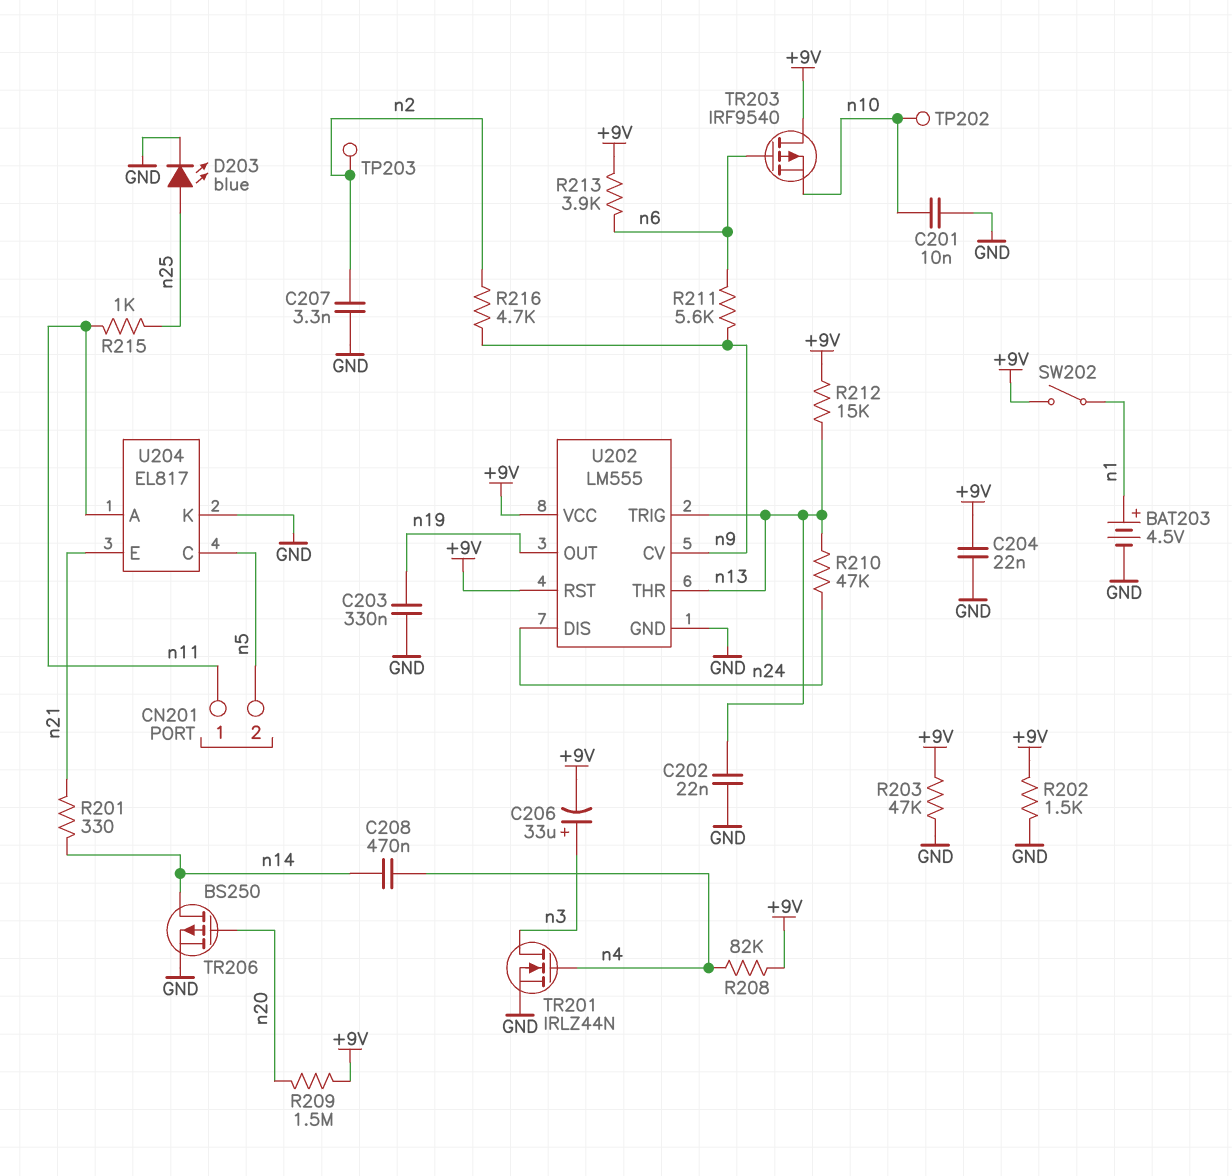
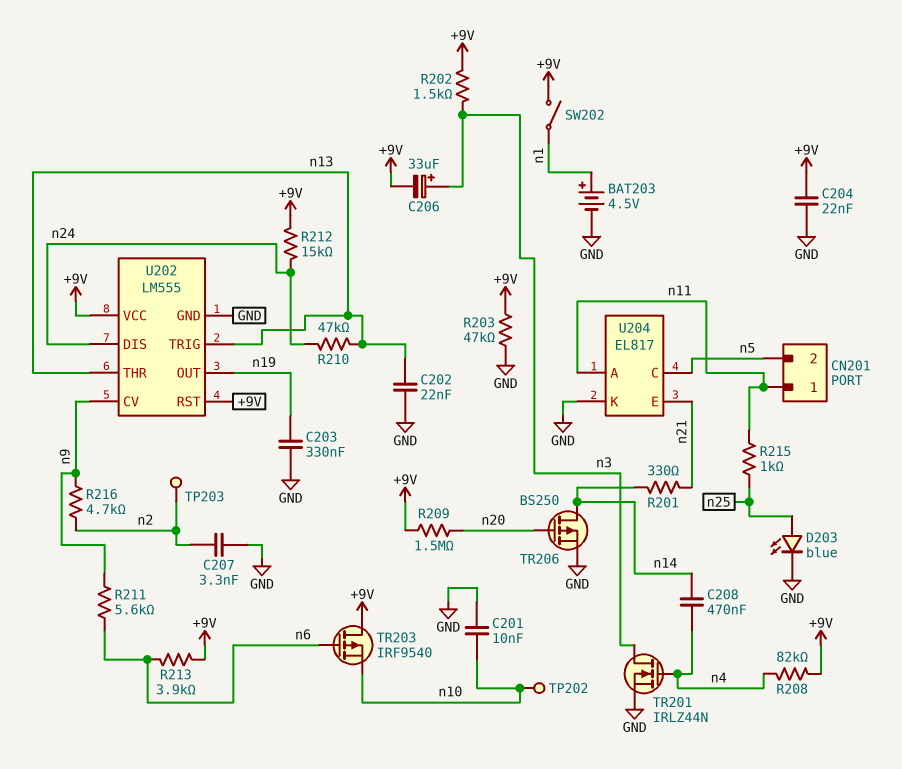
R202: 1.5k (+9V, GND) -> 1.5k (+9V, n3)
R212: 15k (+9V, n13) -> 15k (+9V, n24)

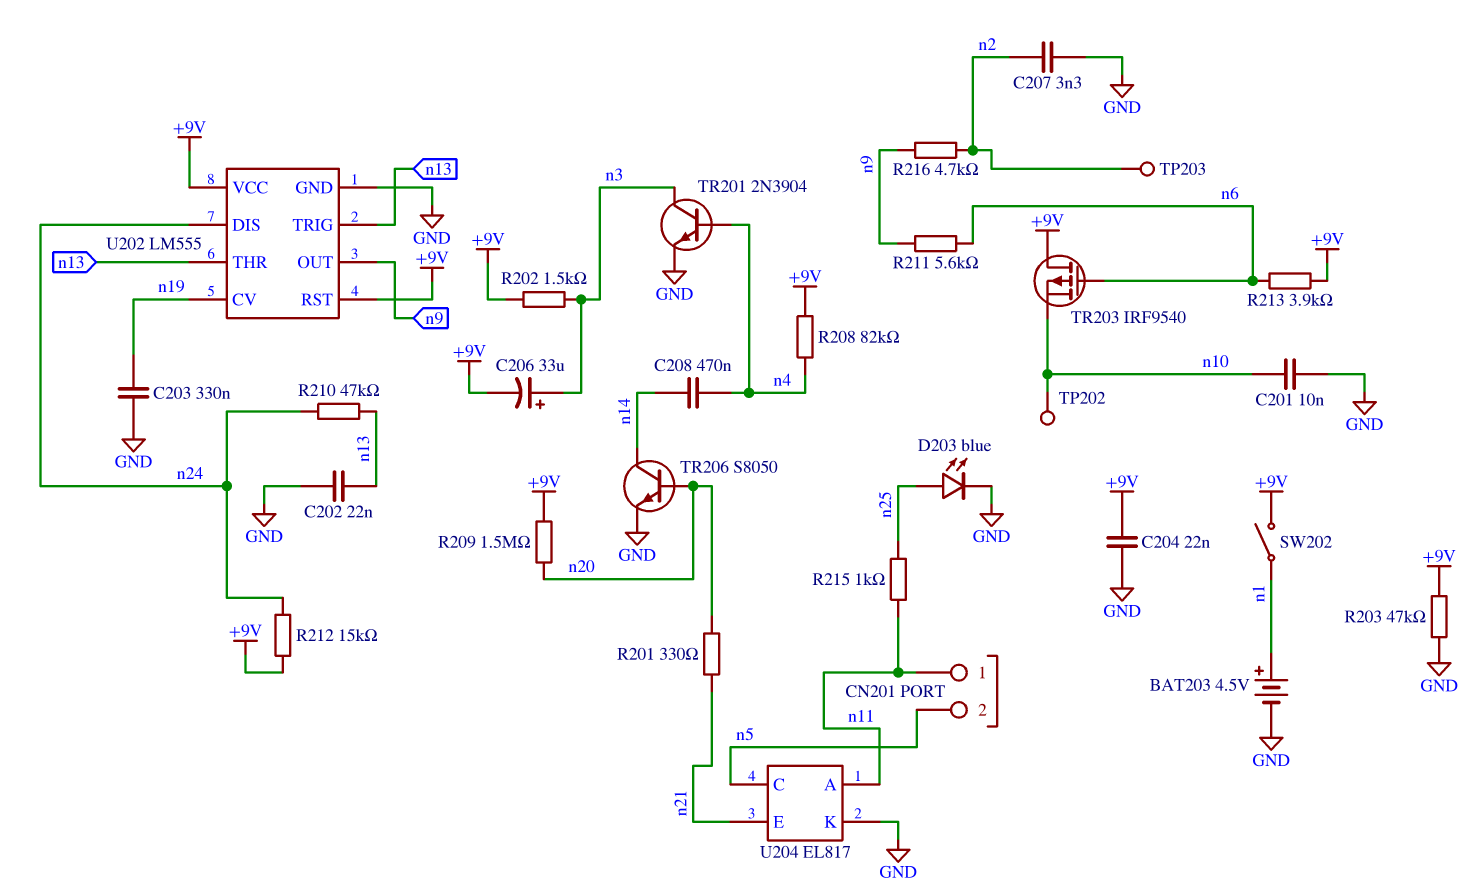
R201: 330 (n14, n21) -> 330 (n20, n21)
TR201: NMOS IRLZ44N (G n4, D n3, S GND) -> NPN 2N3904 (B n4, C n3, E GND)
TR206: PMOS BS250 (G n20, D n14, S GND) -> NPN S8050 (B n20, C n14, E GND)
U202 pin CV: n9 -> n19
U202 pin OUT: n19 -> n9

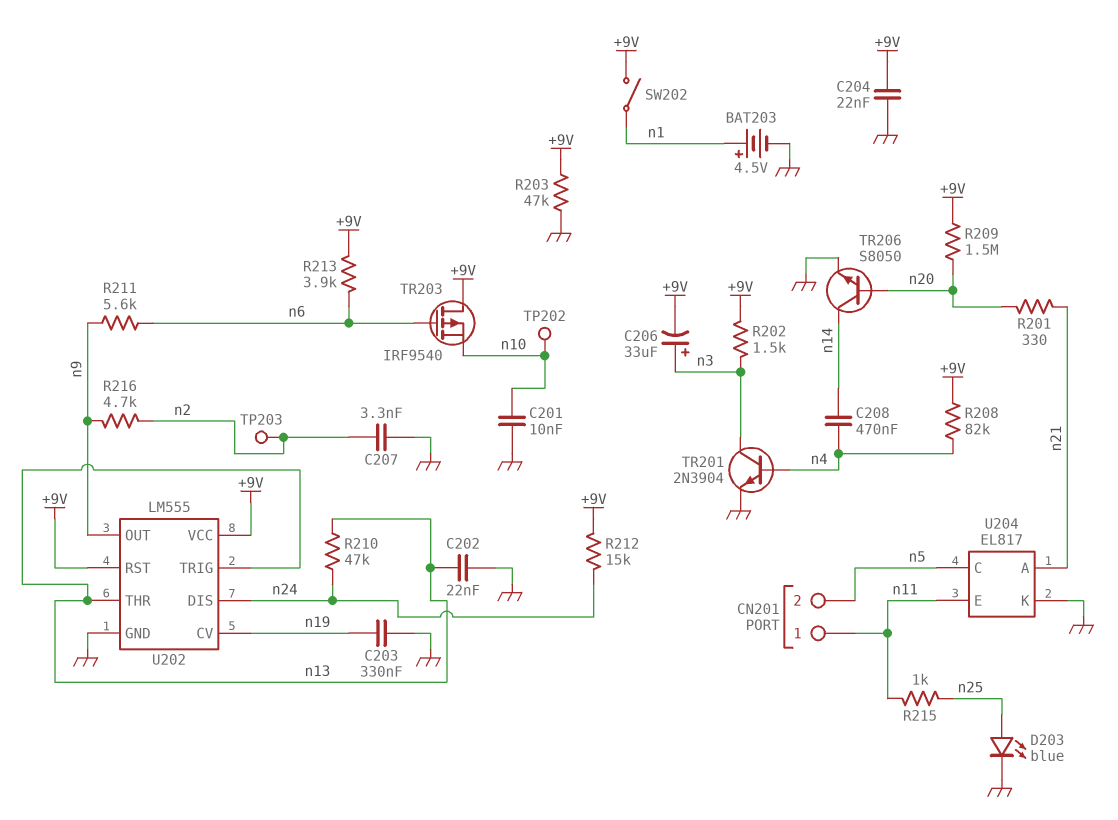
U204 pin A: n11 -> n21
U204 pin E: n21 -> n11

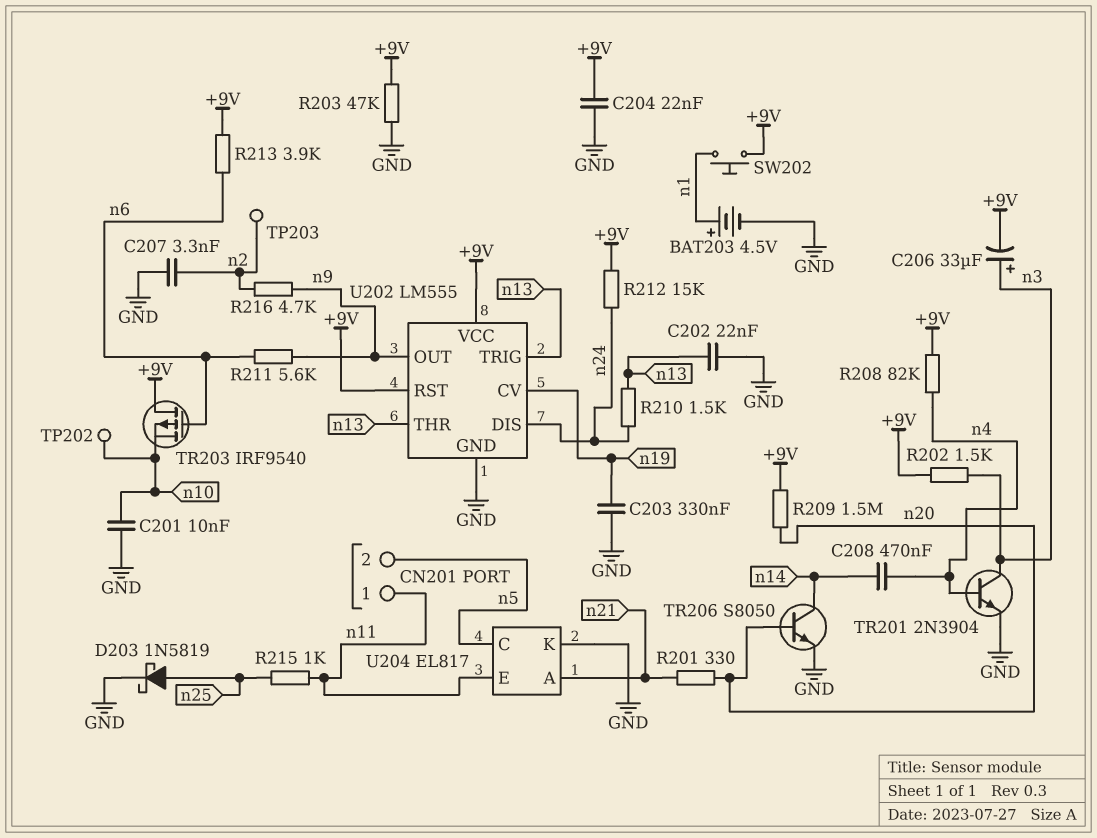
D203: LED blue (A n25, K GND) -> schottky 1N5819 (A n25, K GND)
R210: 47k (n13, n24) -> 1.5k (n13, n24)
SW202: switch (+9V, n1) -> button (+9V, n1)

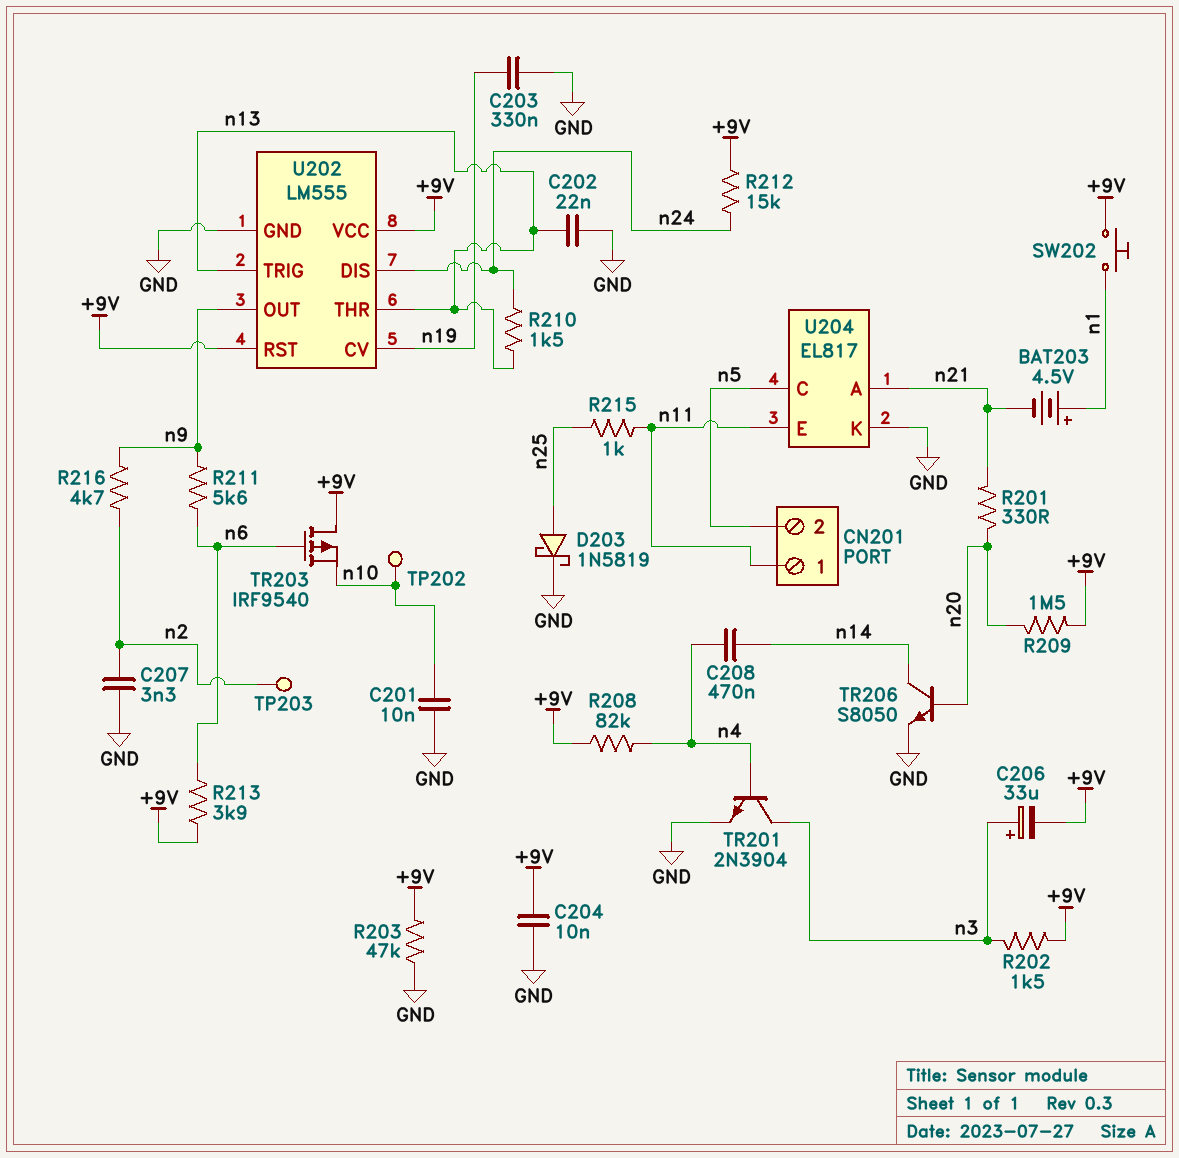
BAT203: 4.5V (plus n1, minus GND) -> 4.5V (plus n1, minus n21)
C204: 22nF (+9V, GND) -> 10nF (+9V, GND)

